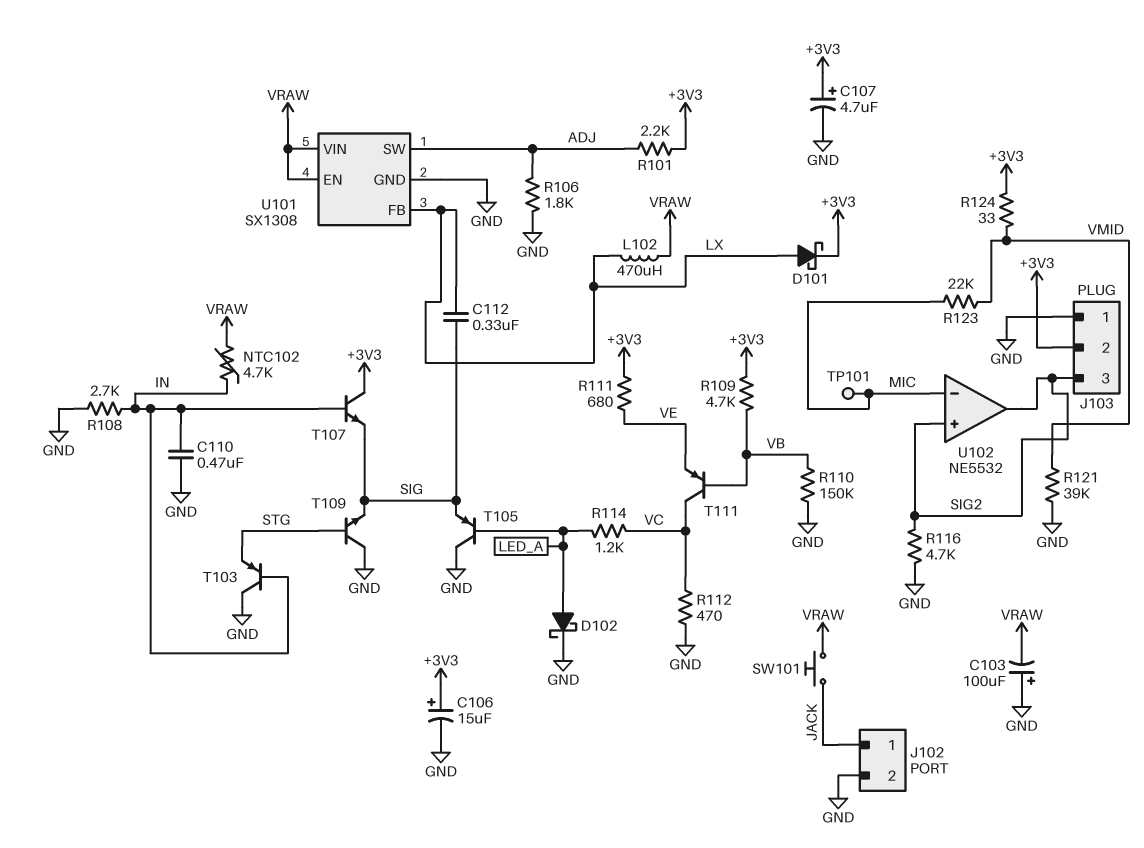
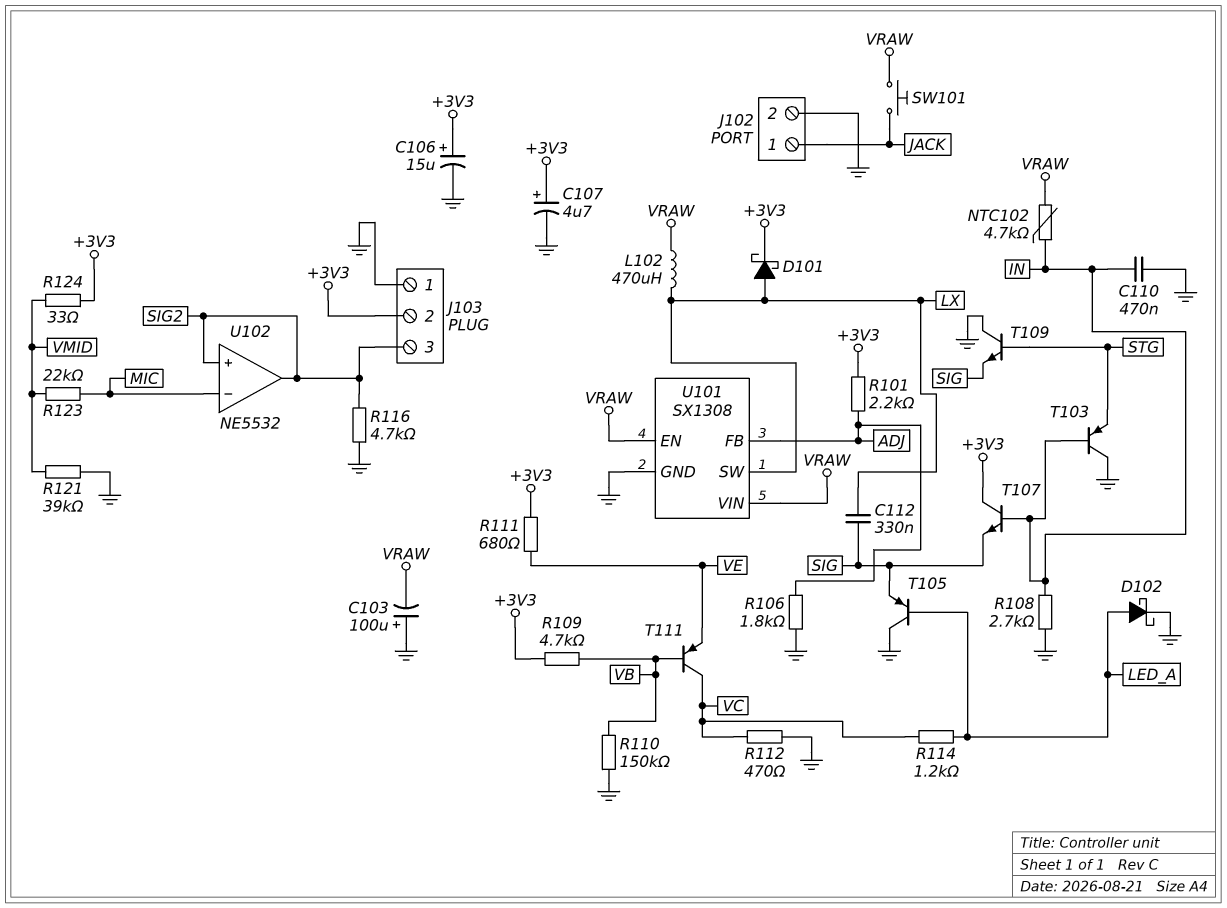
TP101: test point (MIC) -> none
U101 pin FB: LX -> ADJ
U101 pin SW: ADJ -> LX

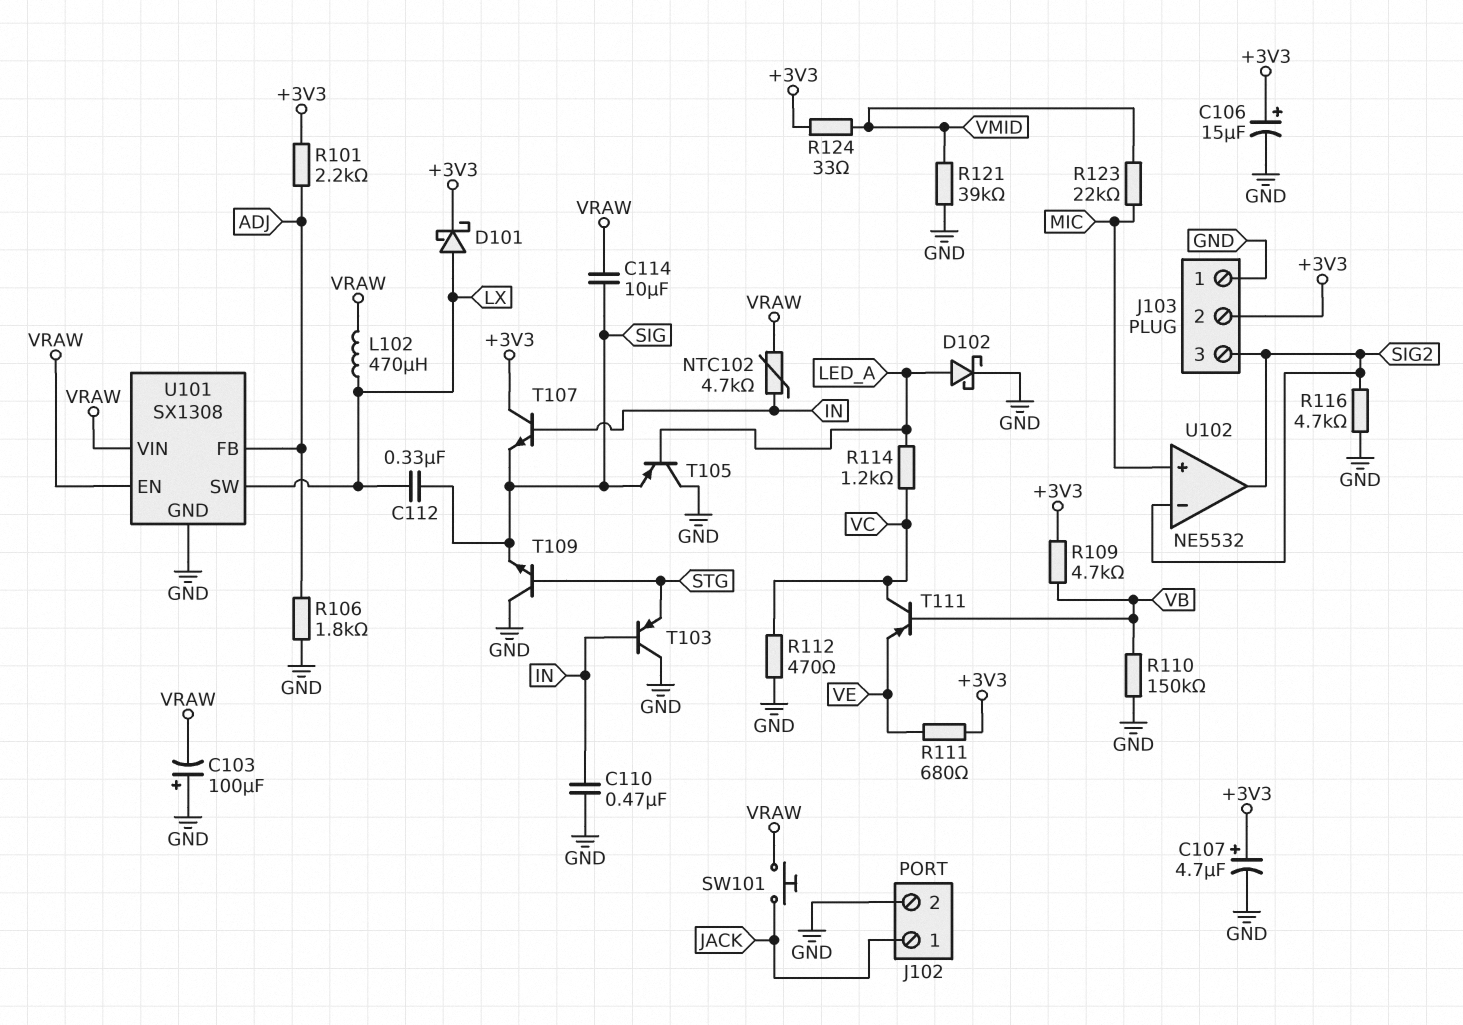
C114: none -> 10uF (SIG, VRAW)
R108: 2.7k (GND, IN) -> none
U102 pin in+: SIG2 -> MIC
U102 pin in-: MIC -> SIG2

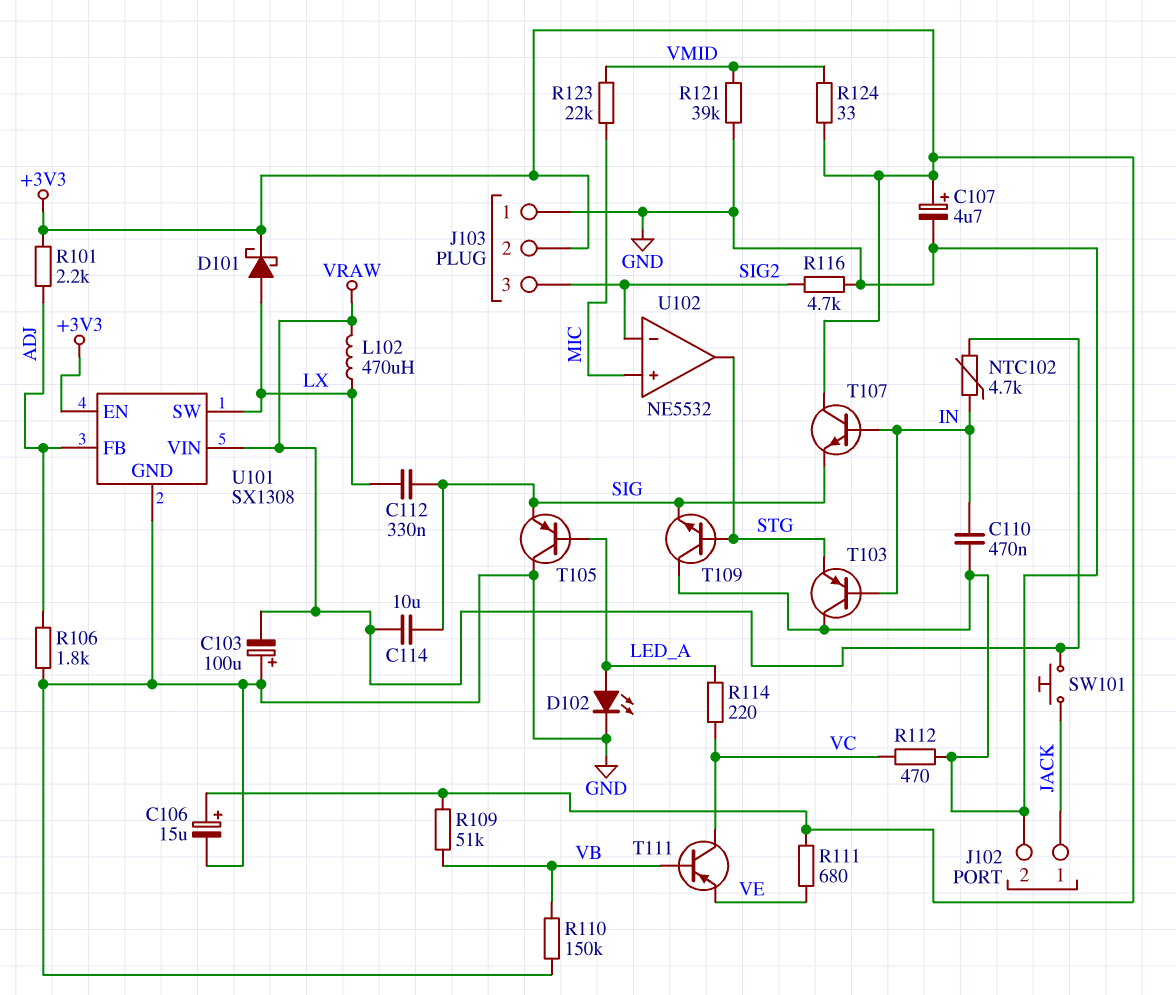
D102: schottky (A LED_A, K GND) -> LED (A LED_A, K GND)
R109: 4.7k (+3V3, VB) -> 51k (+3V3, VB)
R114: 1.2k (LED_A, VC) -> 220 (LED_A, VC)
U101 pin EN: VRAW -> +3V3
U102 pin out: SIG2 -> STG

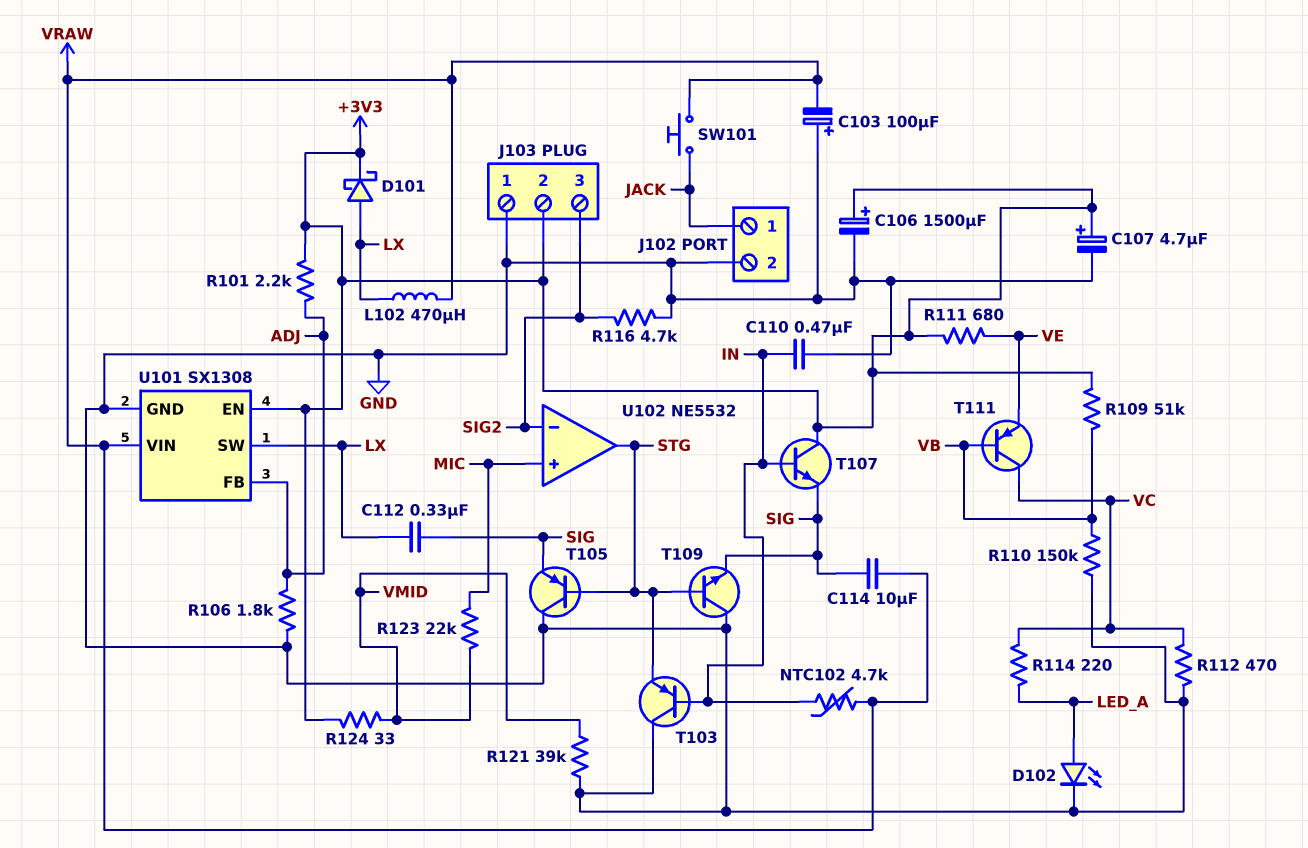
C106: 15uF (plus +3V3, minus GND) -> 1500uF (plus +3V3, minus GND)
T105: PNP (B LED_A, C GND, E SIG) -> PNP (B STG, C GND, E SIG)

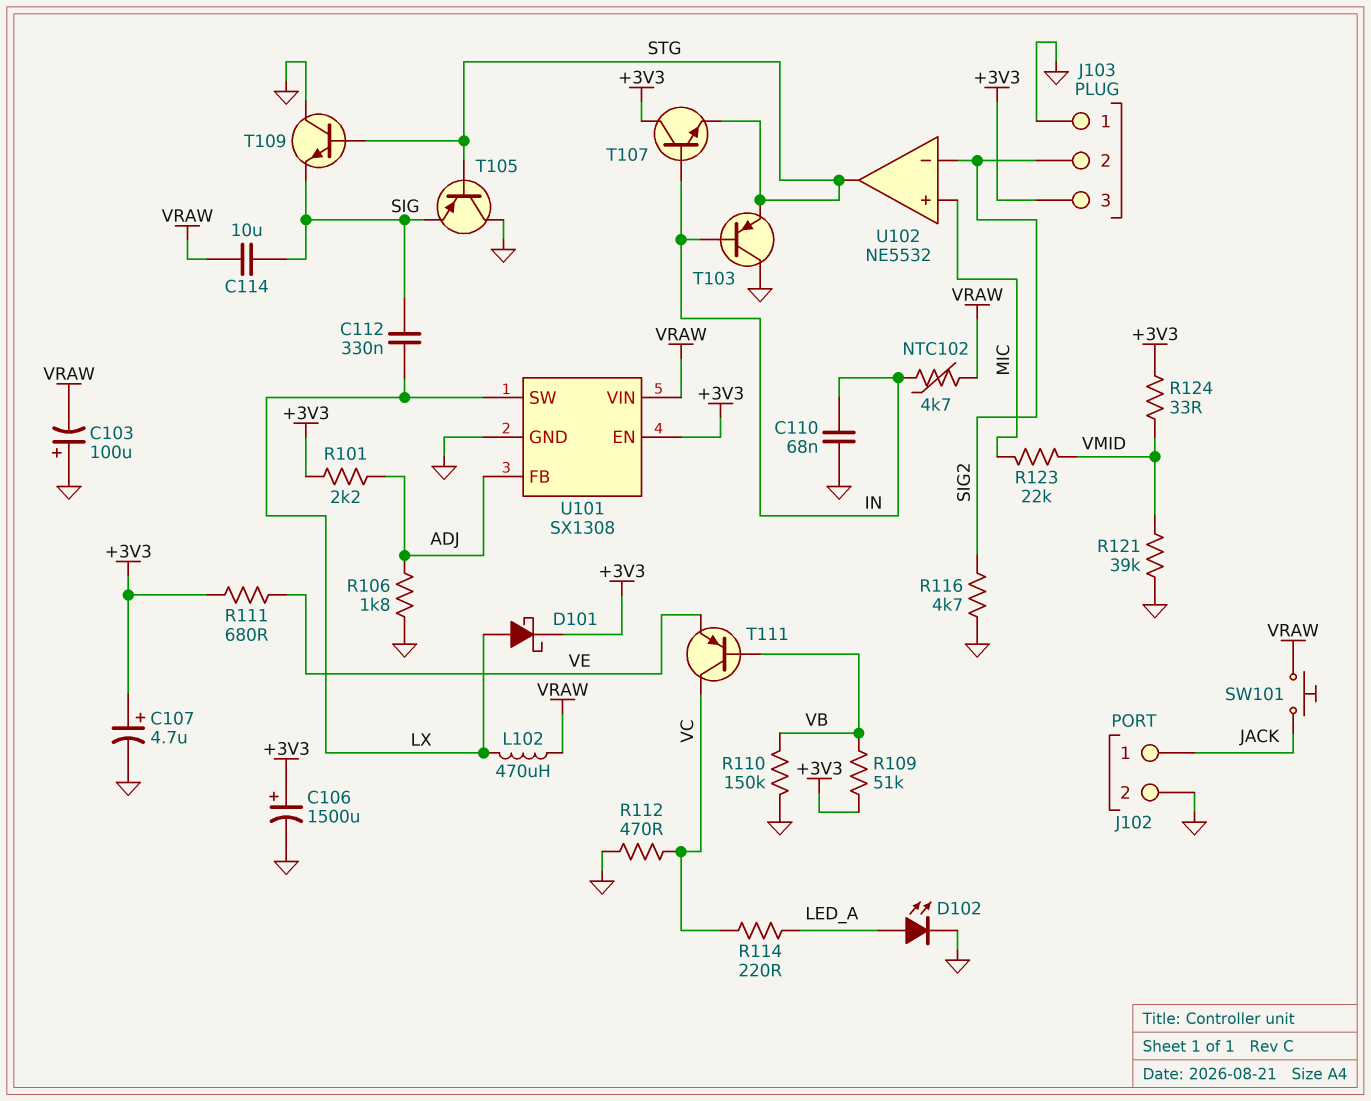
C110: 470nF (GND, IN) -> 68nF (GND, IN)
J103 pin 2: +3V3 -> SIG2
J103 pin 3: SIG2 -> +3V3
T107: NPN (B IN, C +3V3, E SIG) -> NPN (B IN, C +3V3, E STG)

